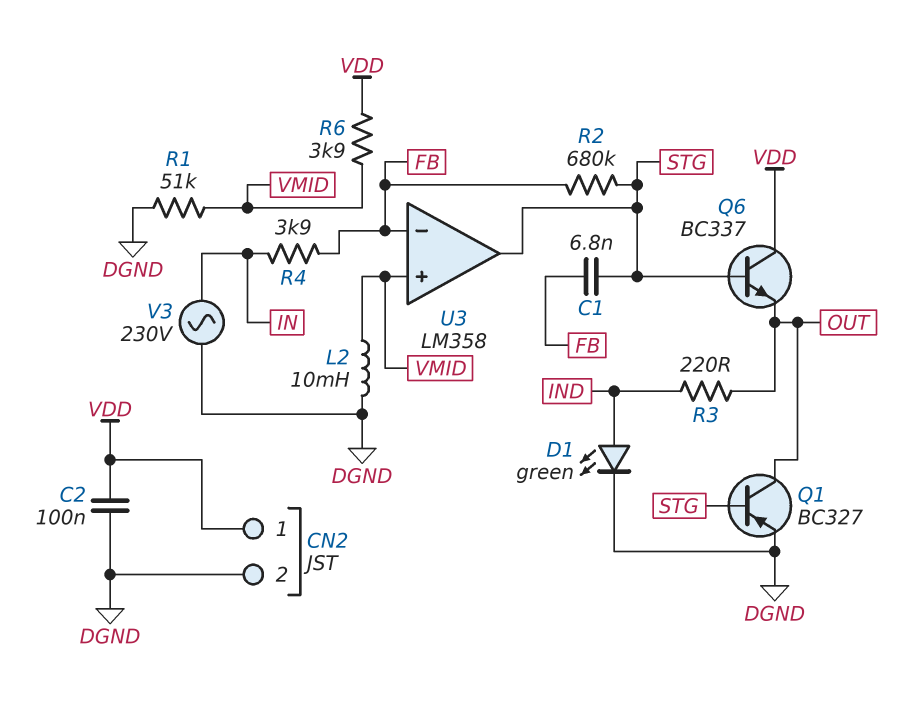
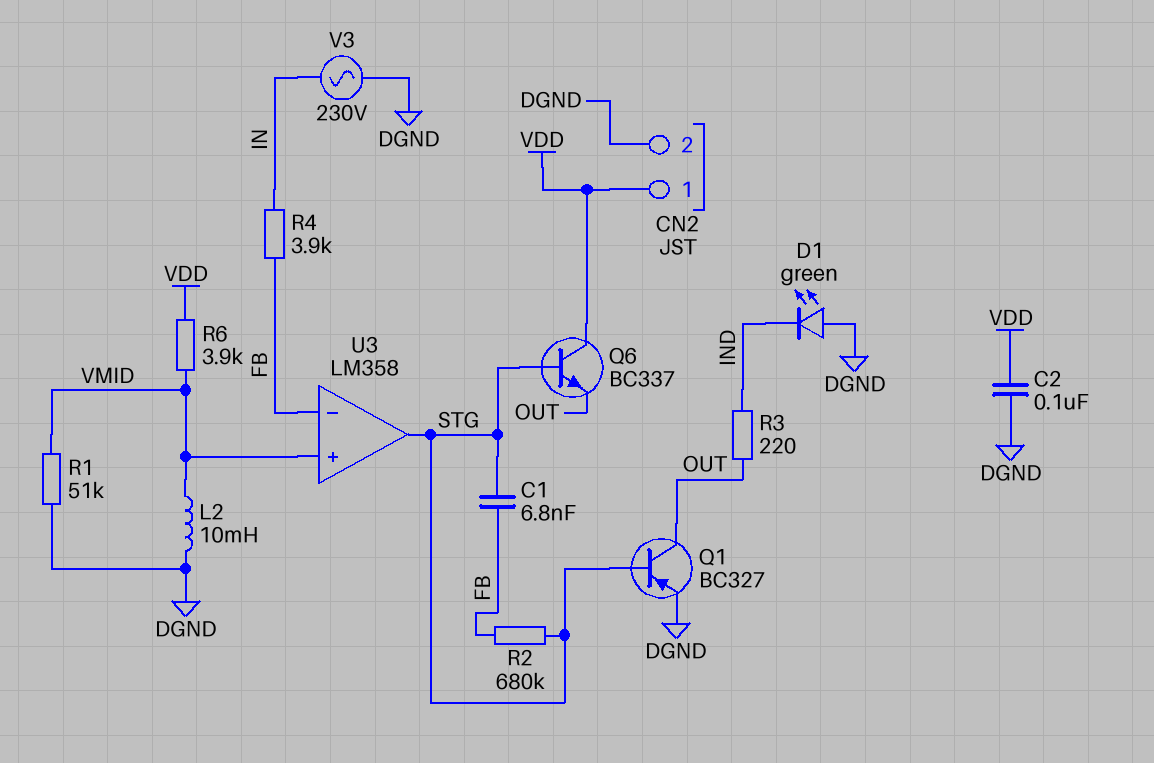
D1: LED green (A IND, K DGND) -> LED green (A DGND, K IND)

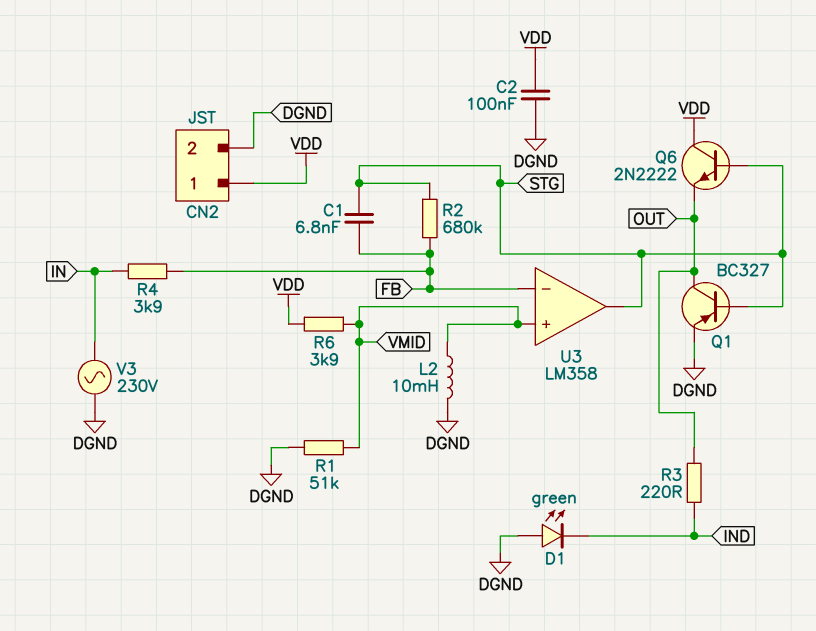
Q6: NPN BC337 (B STG, C VDD, E OUT) -> NPN 2N2222 (B STG, C VDD, E OUT)

